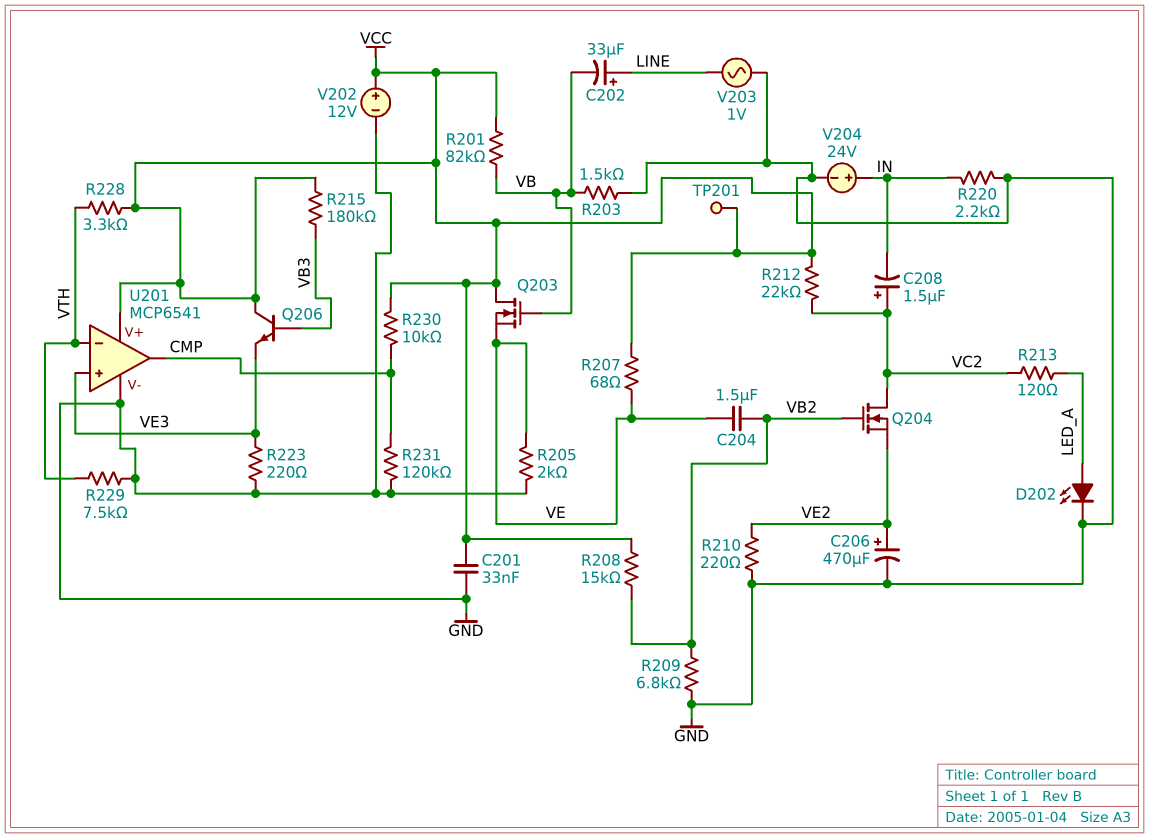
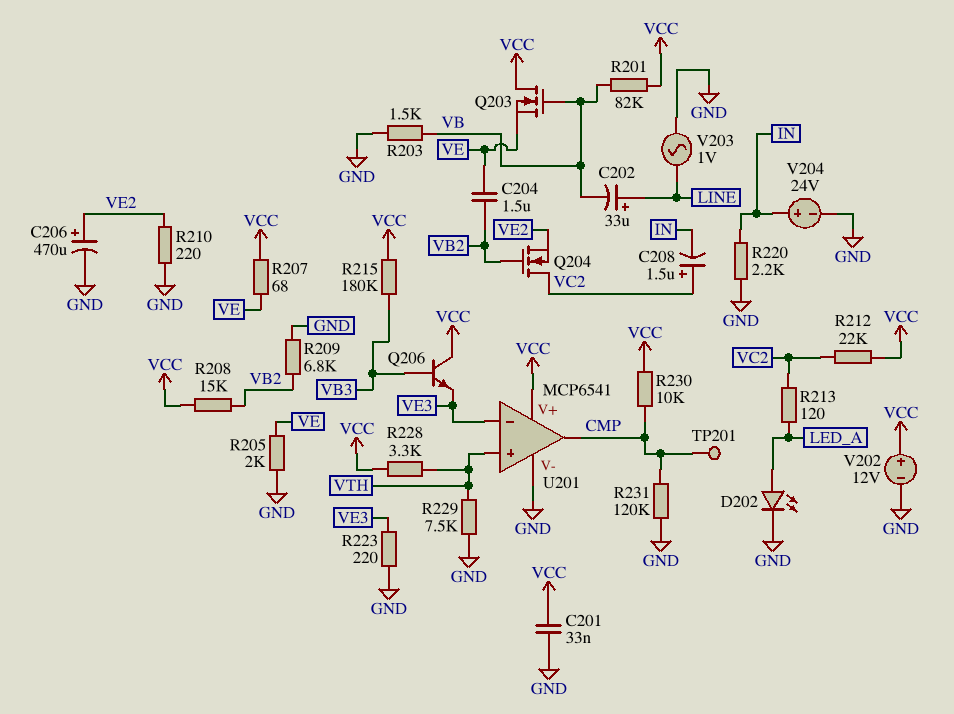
TP201: test point (VCC) -> test point (CMP)
U201 pin in+: VE3 -> VTH
U201 pin in-: VTH -> VE3

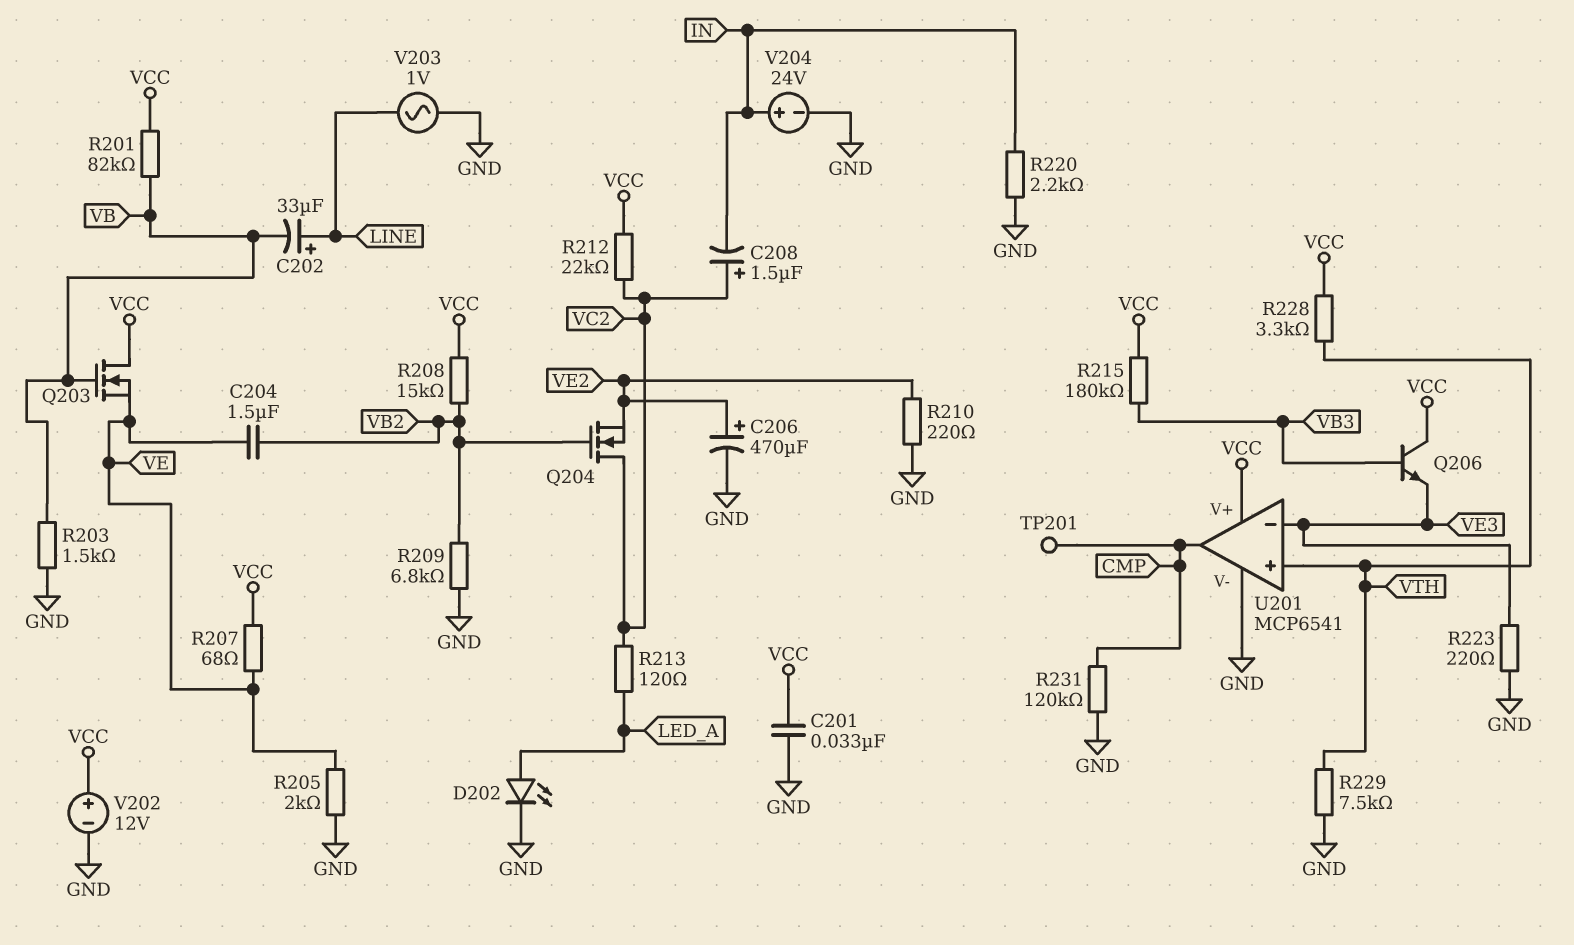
R230: 10k (CMP, VCC) -> none

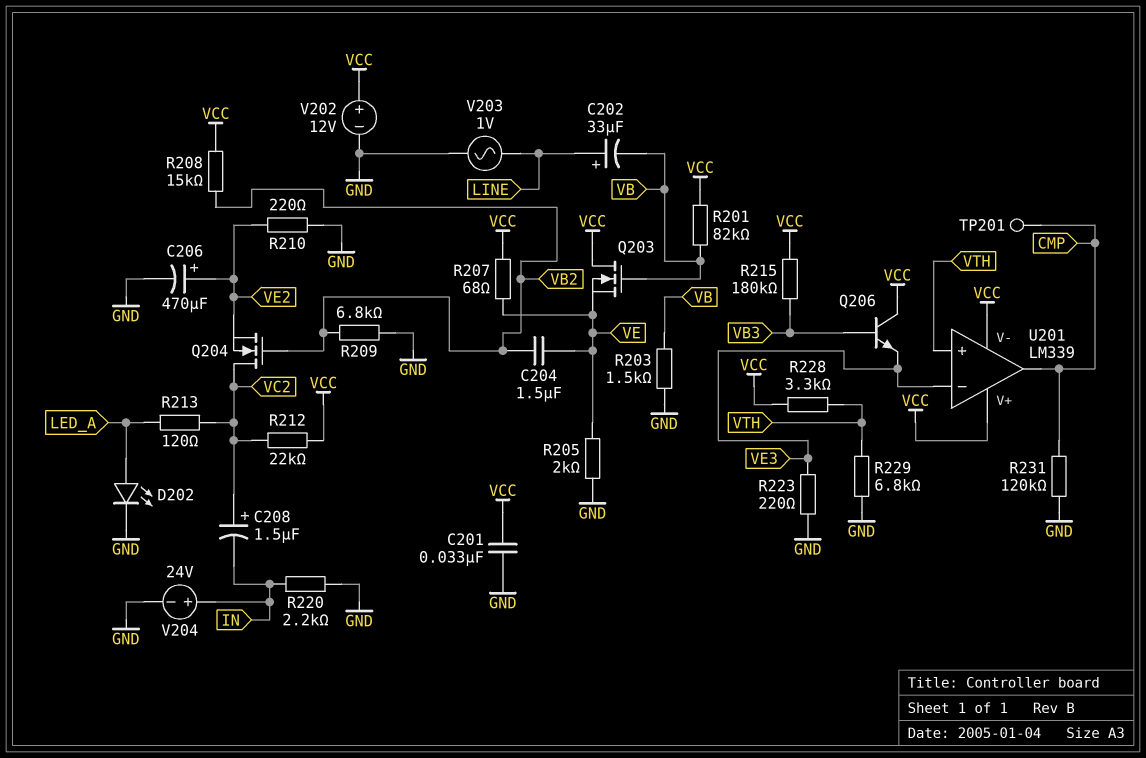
R229: 7.5k (GND, VTH) -> 6.8k (GND, VTH)
U201: MCP6541 -> LM339
U201 pin V-: GND -> VCC

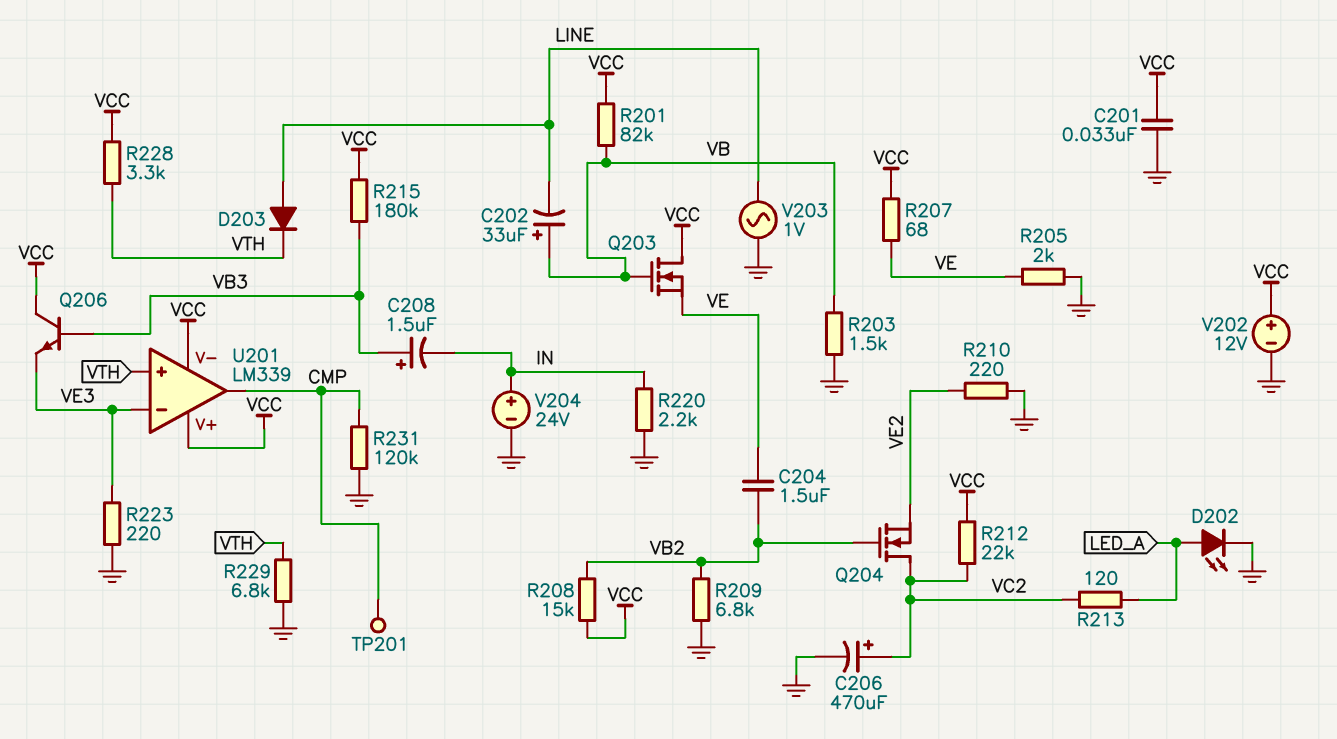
C202: 33uF (plus LINE, minus VB) -> 33uF (plus VB, minus LINE)
C206: 470uF (plus VE2, minus GND) -> 470uF (plus VC2, minus GND)
C208: 1.5uF (plus VC2, minus IN) -> 1.5uF (plus VB3, minus IN)
D203: none -> diode (A LINE, K VTH)

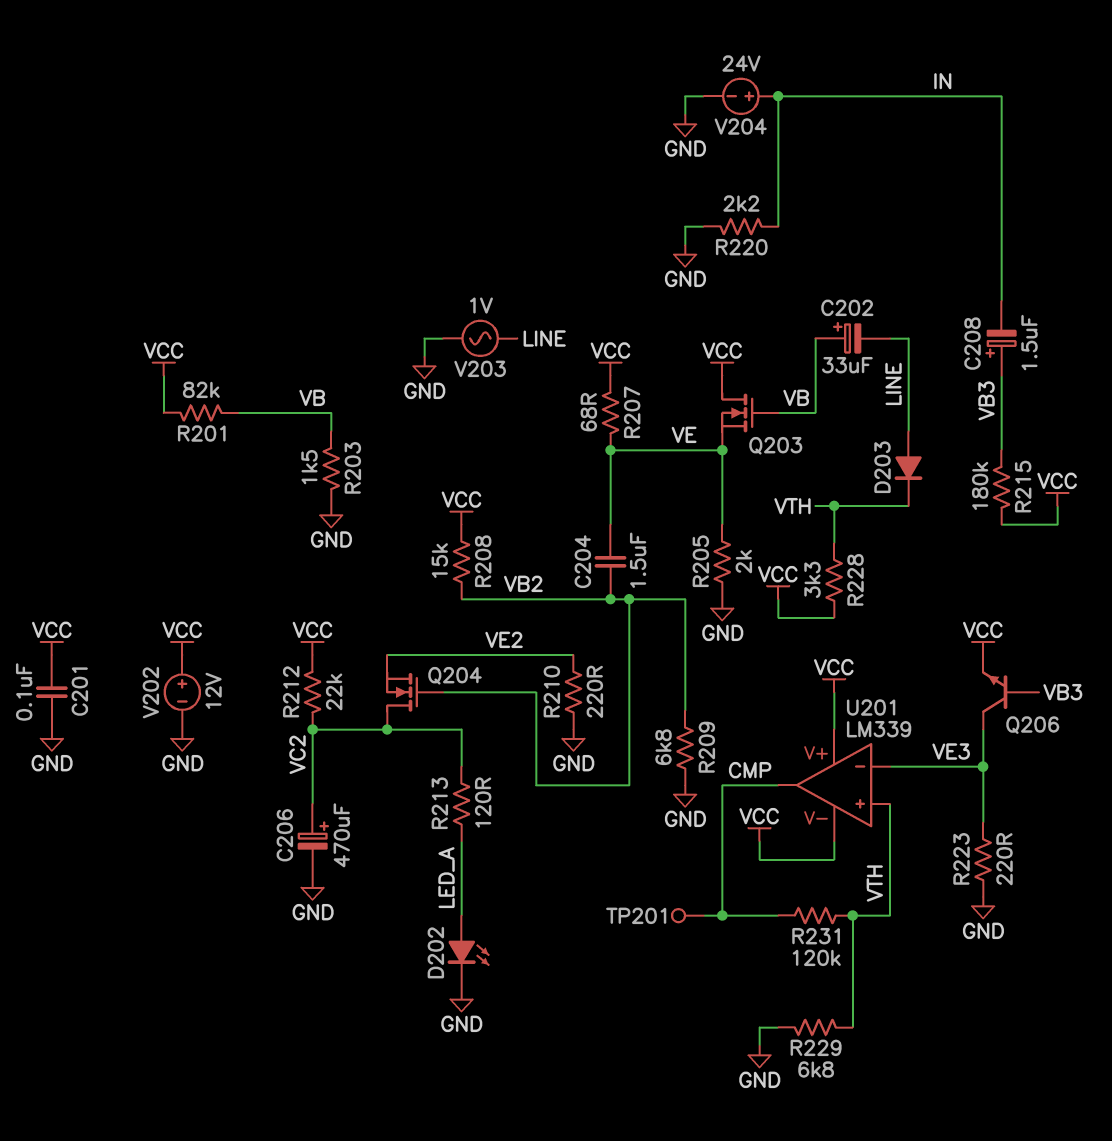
C201: 33nF (GND, VCC) -> 100nF (GND, VCC)
Q206: NPN (B VB3, C VCC, E VE3) -> NPN (B VB3, C VE3, E VCC)
R231: 120k (CMP, GND) -> 120k (CMP, VTH)

